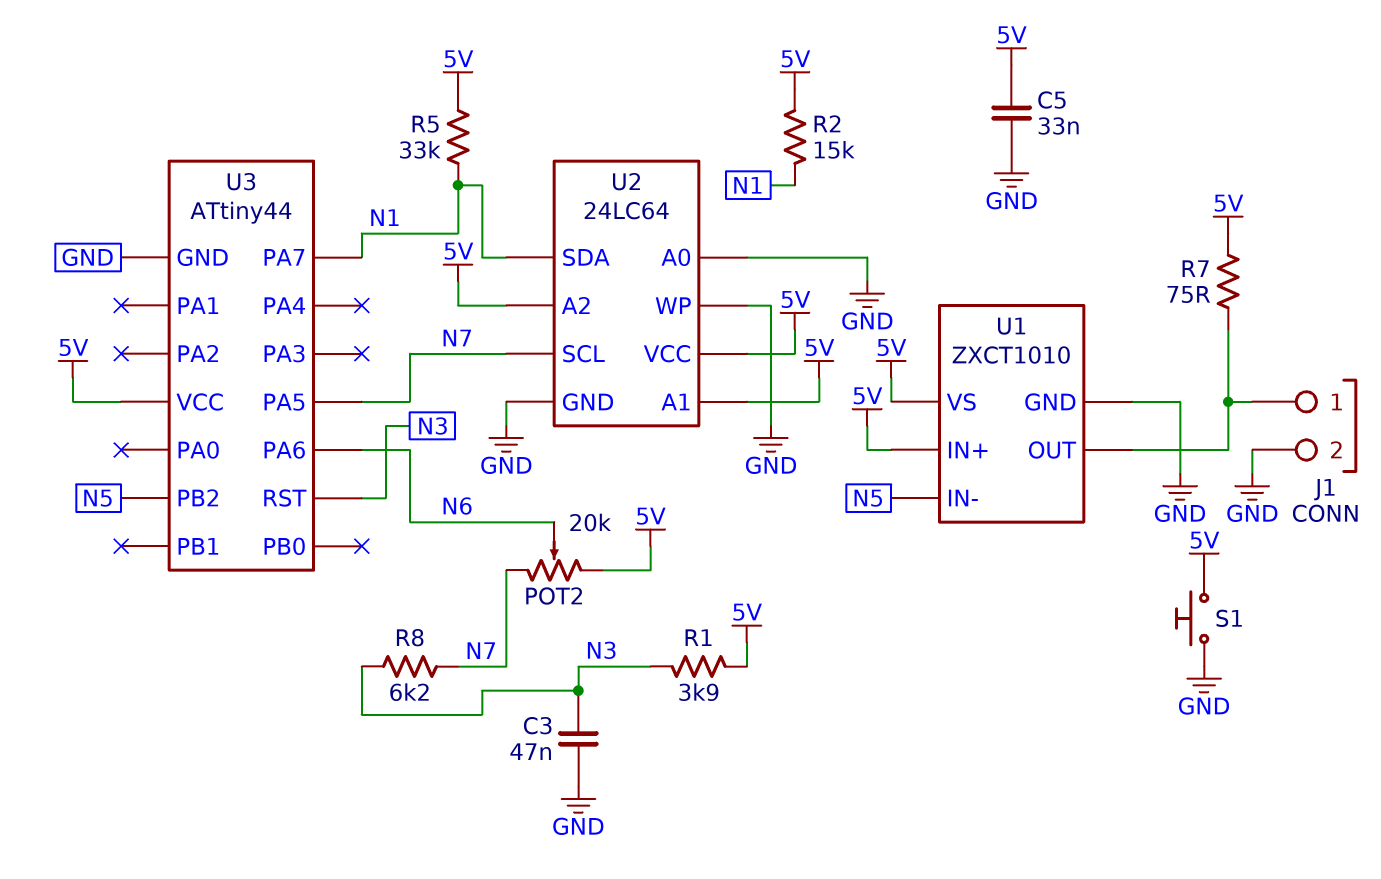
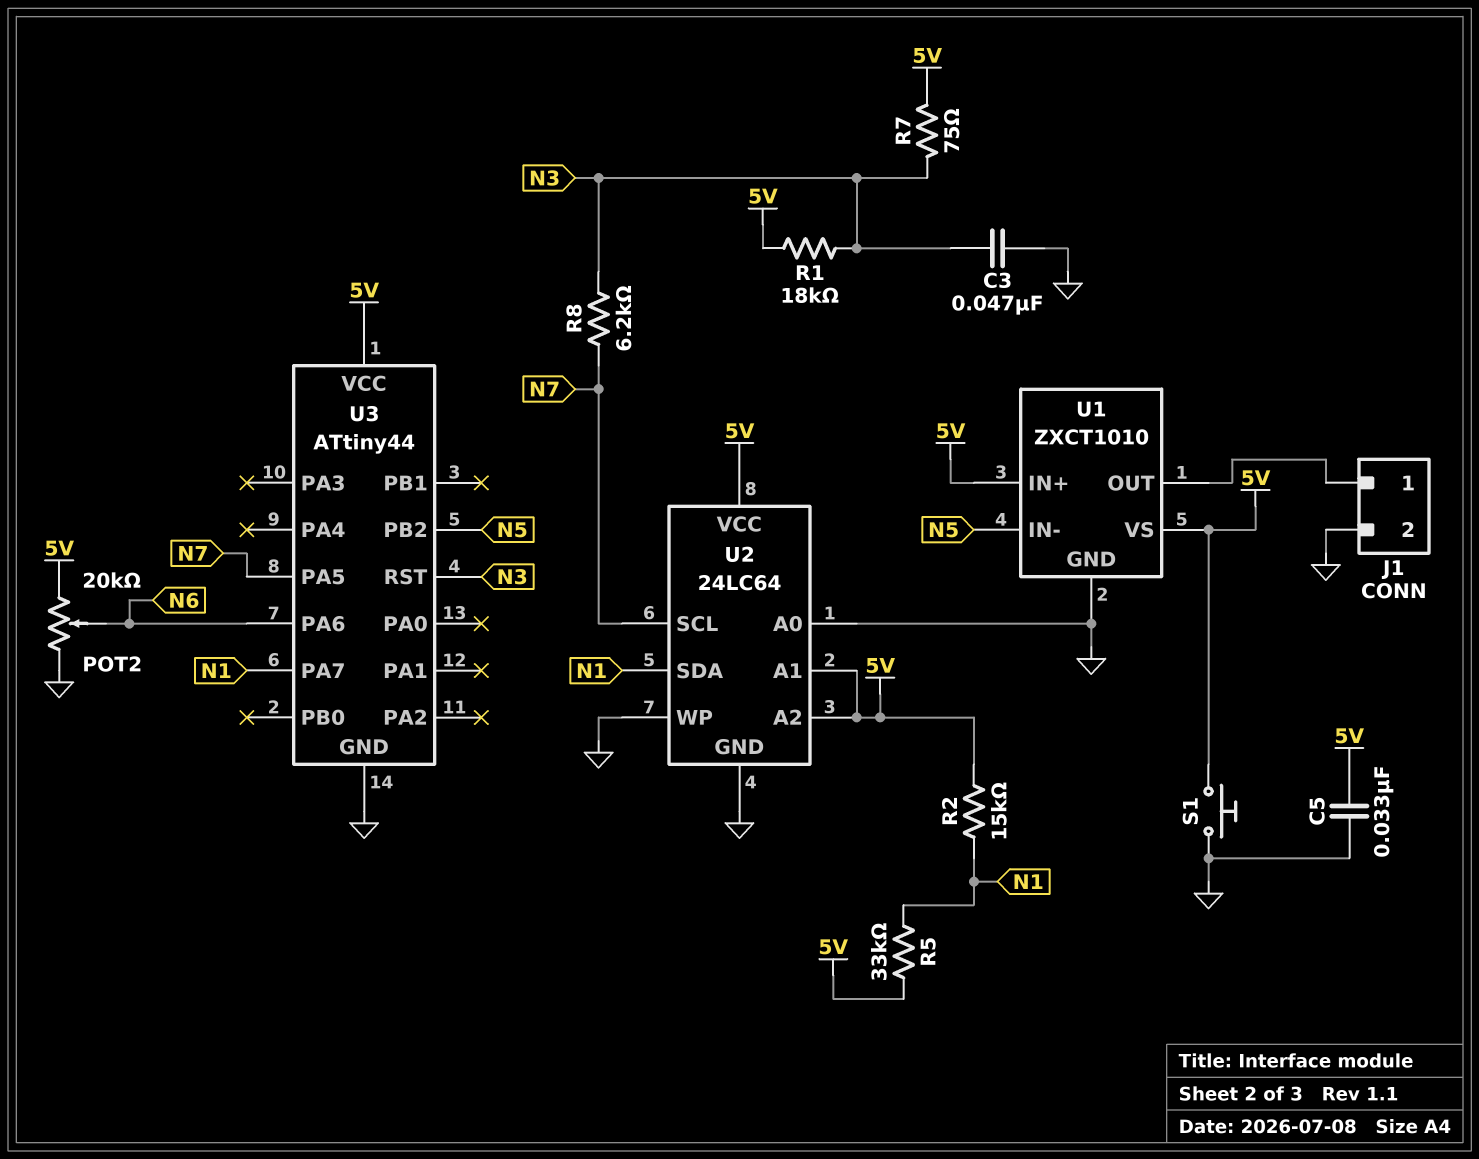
POT2: 20k (5V, N7, wiper N6) -> 20k (5V, GND, wiper N6)
R1: 3.9k (5V, N3) -> 18k (5V, N3)
R7: 75 (5V, J1/1) -> 75 (5V, N3)

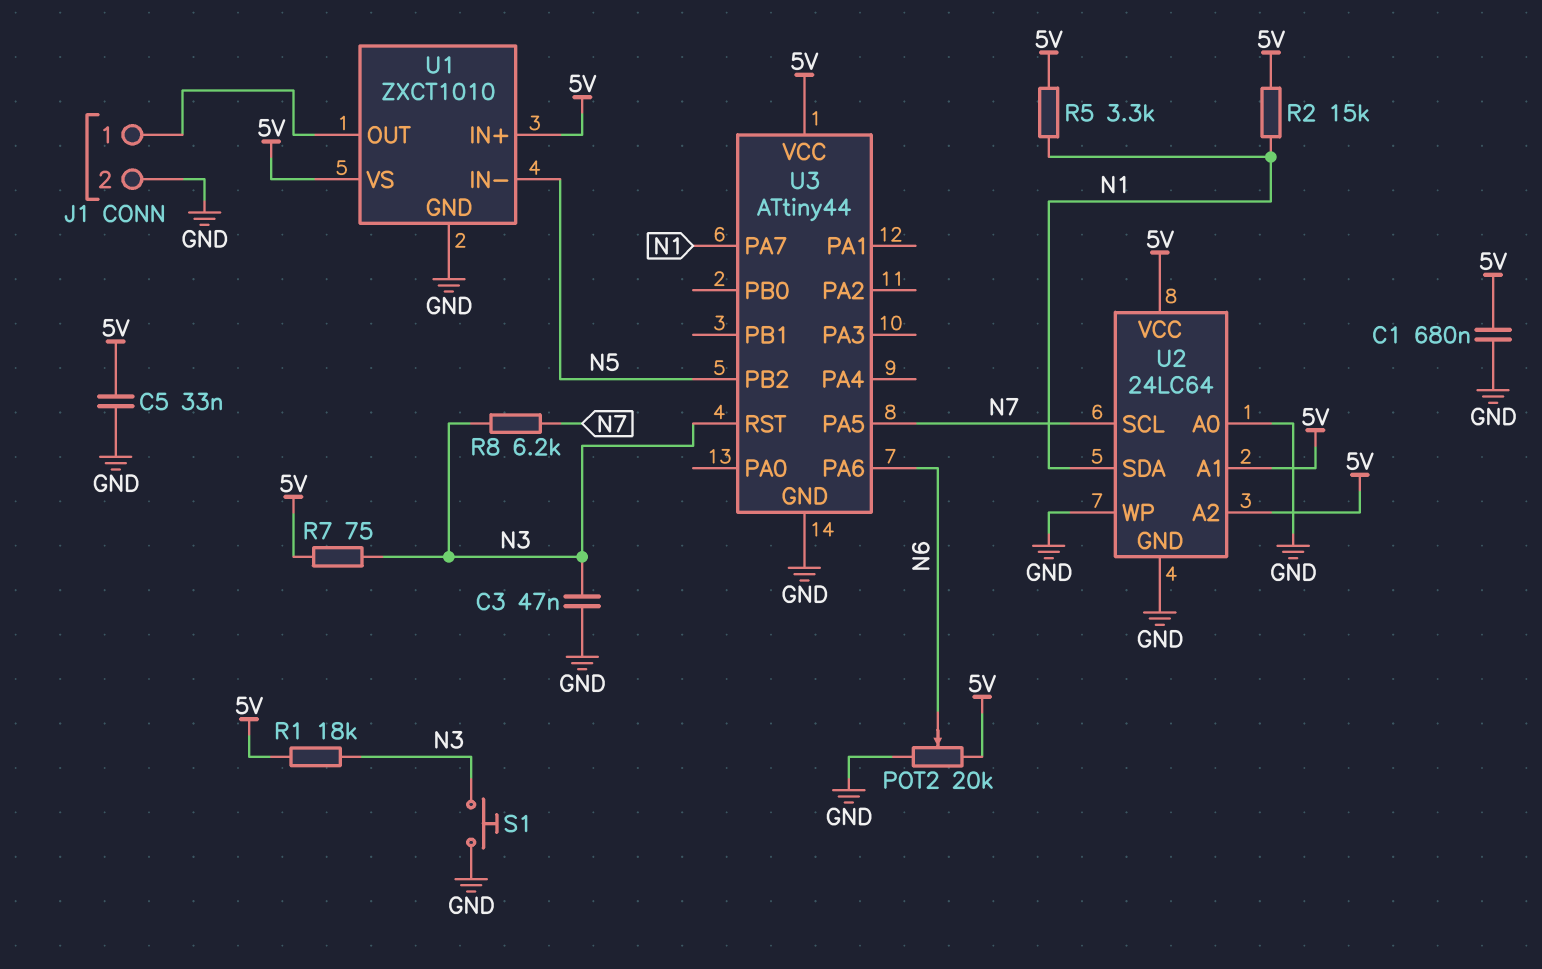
C1: none -> 680nF (5V, GND)
R5: 33k (5V, N1) -> 3.3k (5V, N1)
S1: button (5V, GND) -> button (GND, N3)

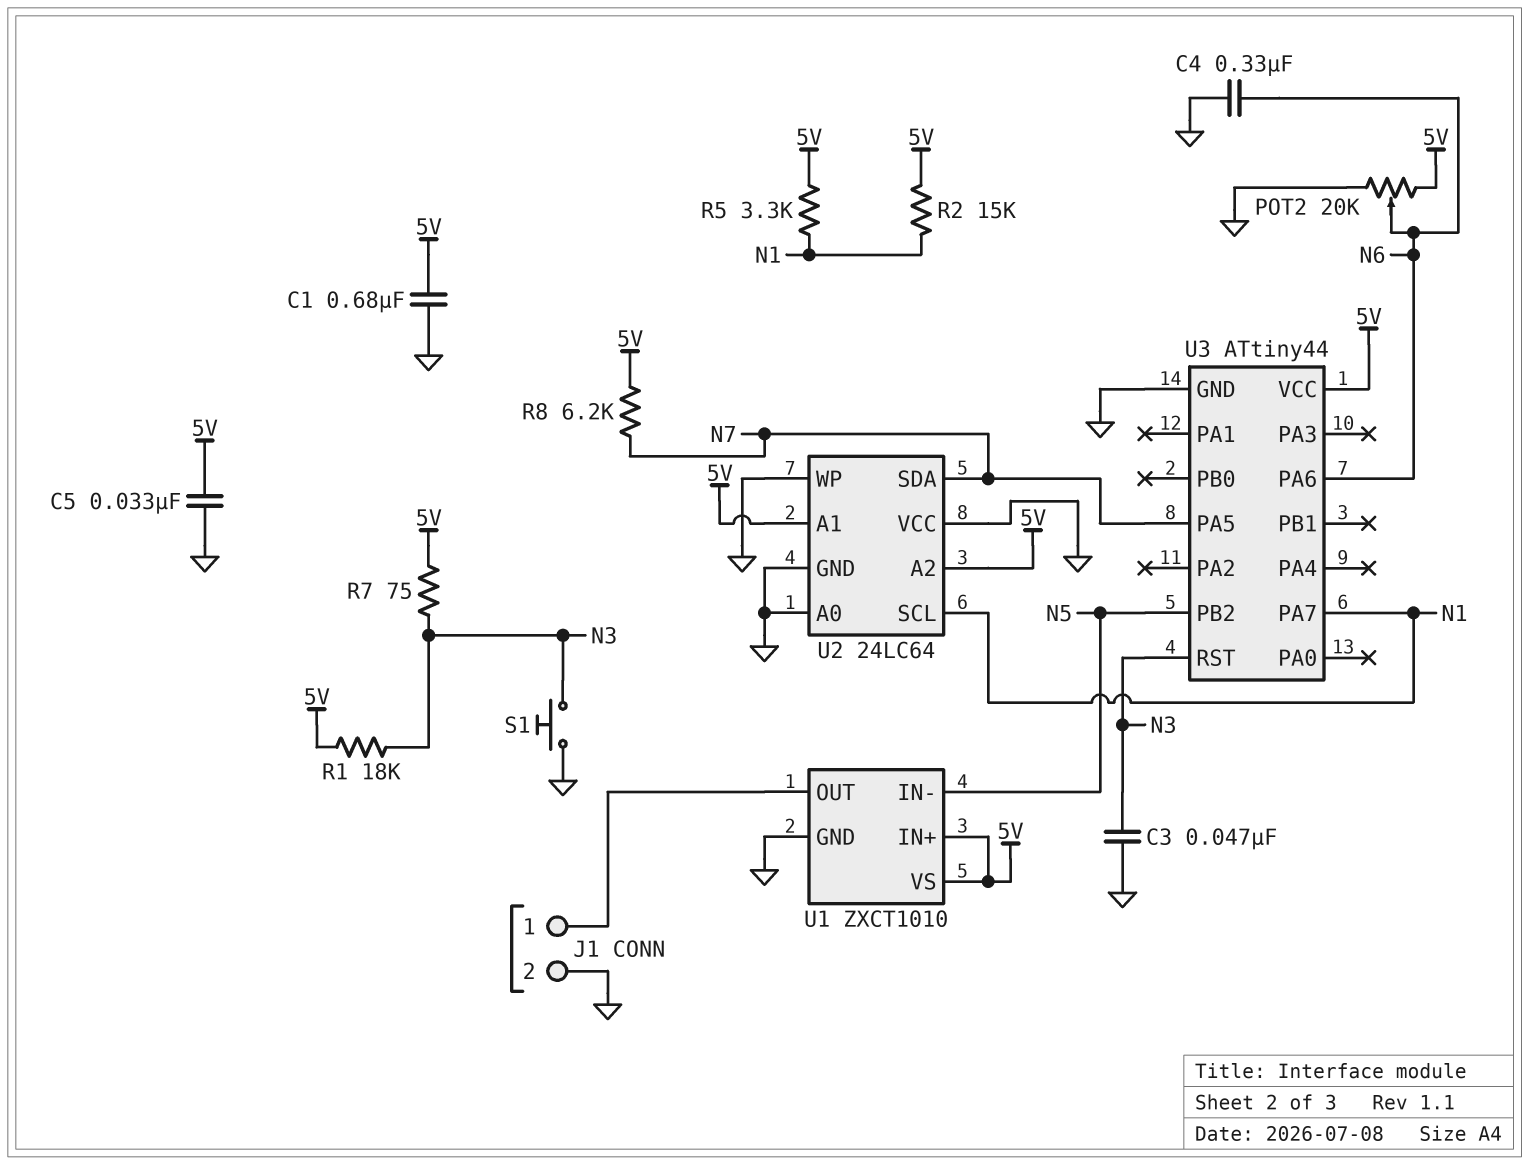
C4: none -> 330nF (GND, N6)
R8: 6.2k (N3, N7) -> 6.2k (5V, N7)
U2 pin SCL: N7 -> N1
U2 pin SDA: N1 -> N7
U2 pin VCC: 5V -> GND

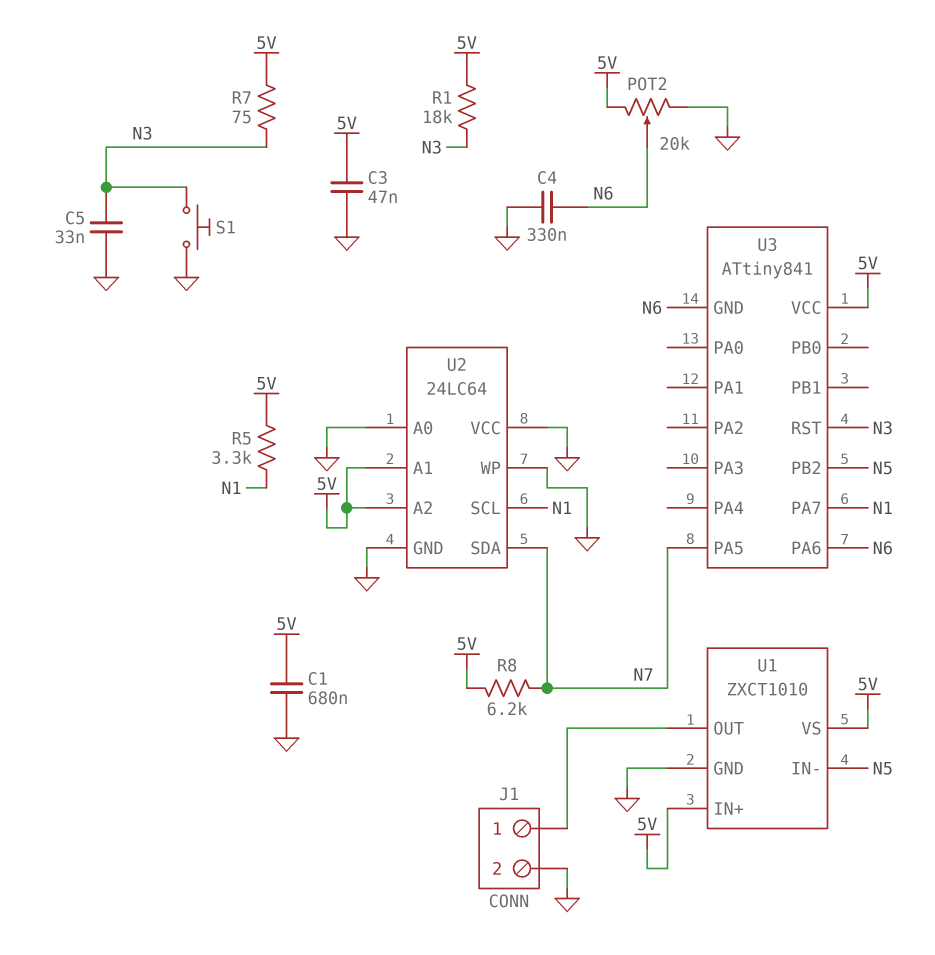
C3: 47nF (GND, N3) -> 47nF (5V, GND)
C5: 33nF (5V, GND) -> 33nF (GND, N3)
R2: 15k (5V, N1) -> none
U3: ATtiny44 -> ATtiny841
U3 pin GND: GND -> N6

